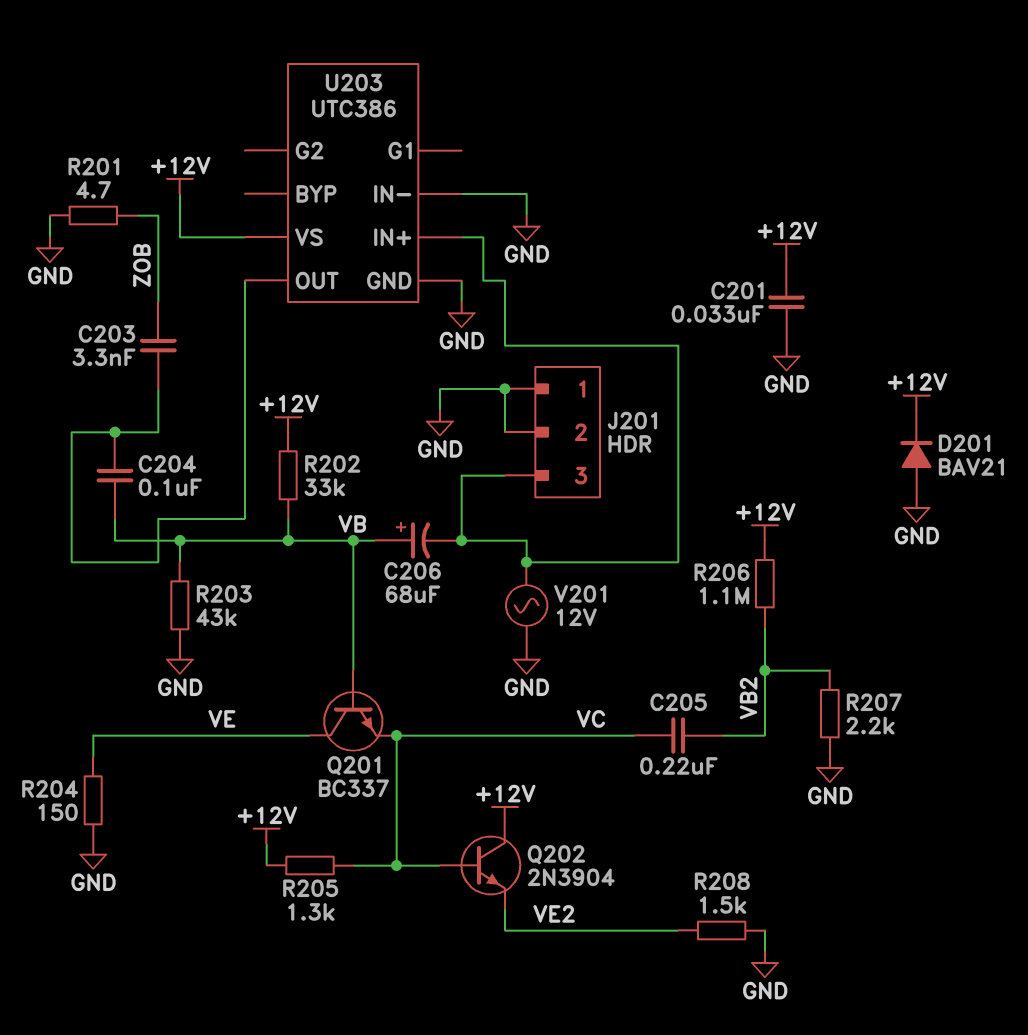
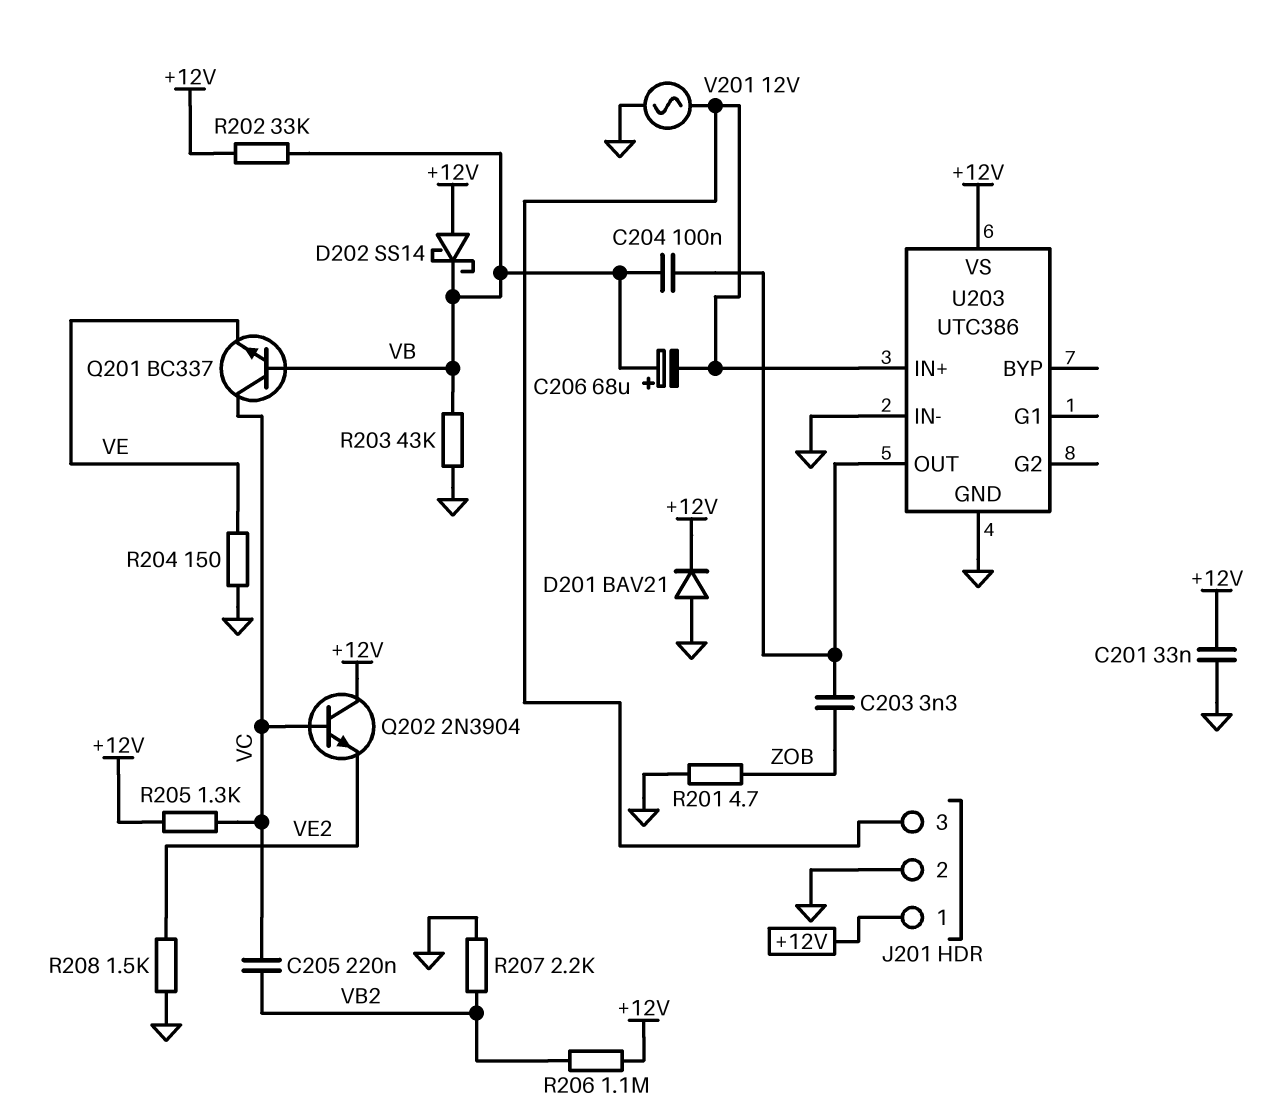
D202: none -> schottky SS14 (A +12V, K VB)
J201 pin 1: GND -> +12V
Q201: NPN BC337 (B VB, C VE, E VC) -> NPN BC337 (B VB, C VC, E VE)

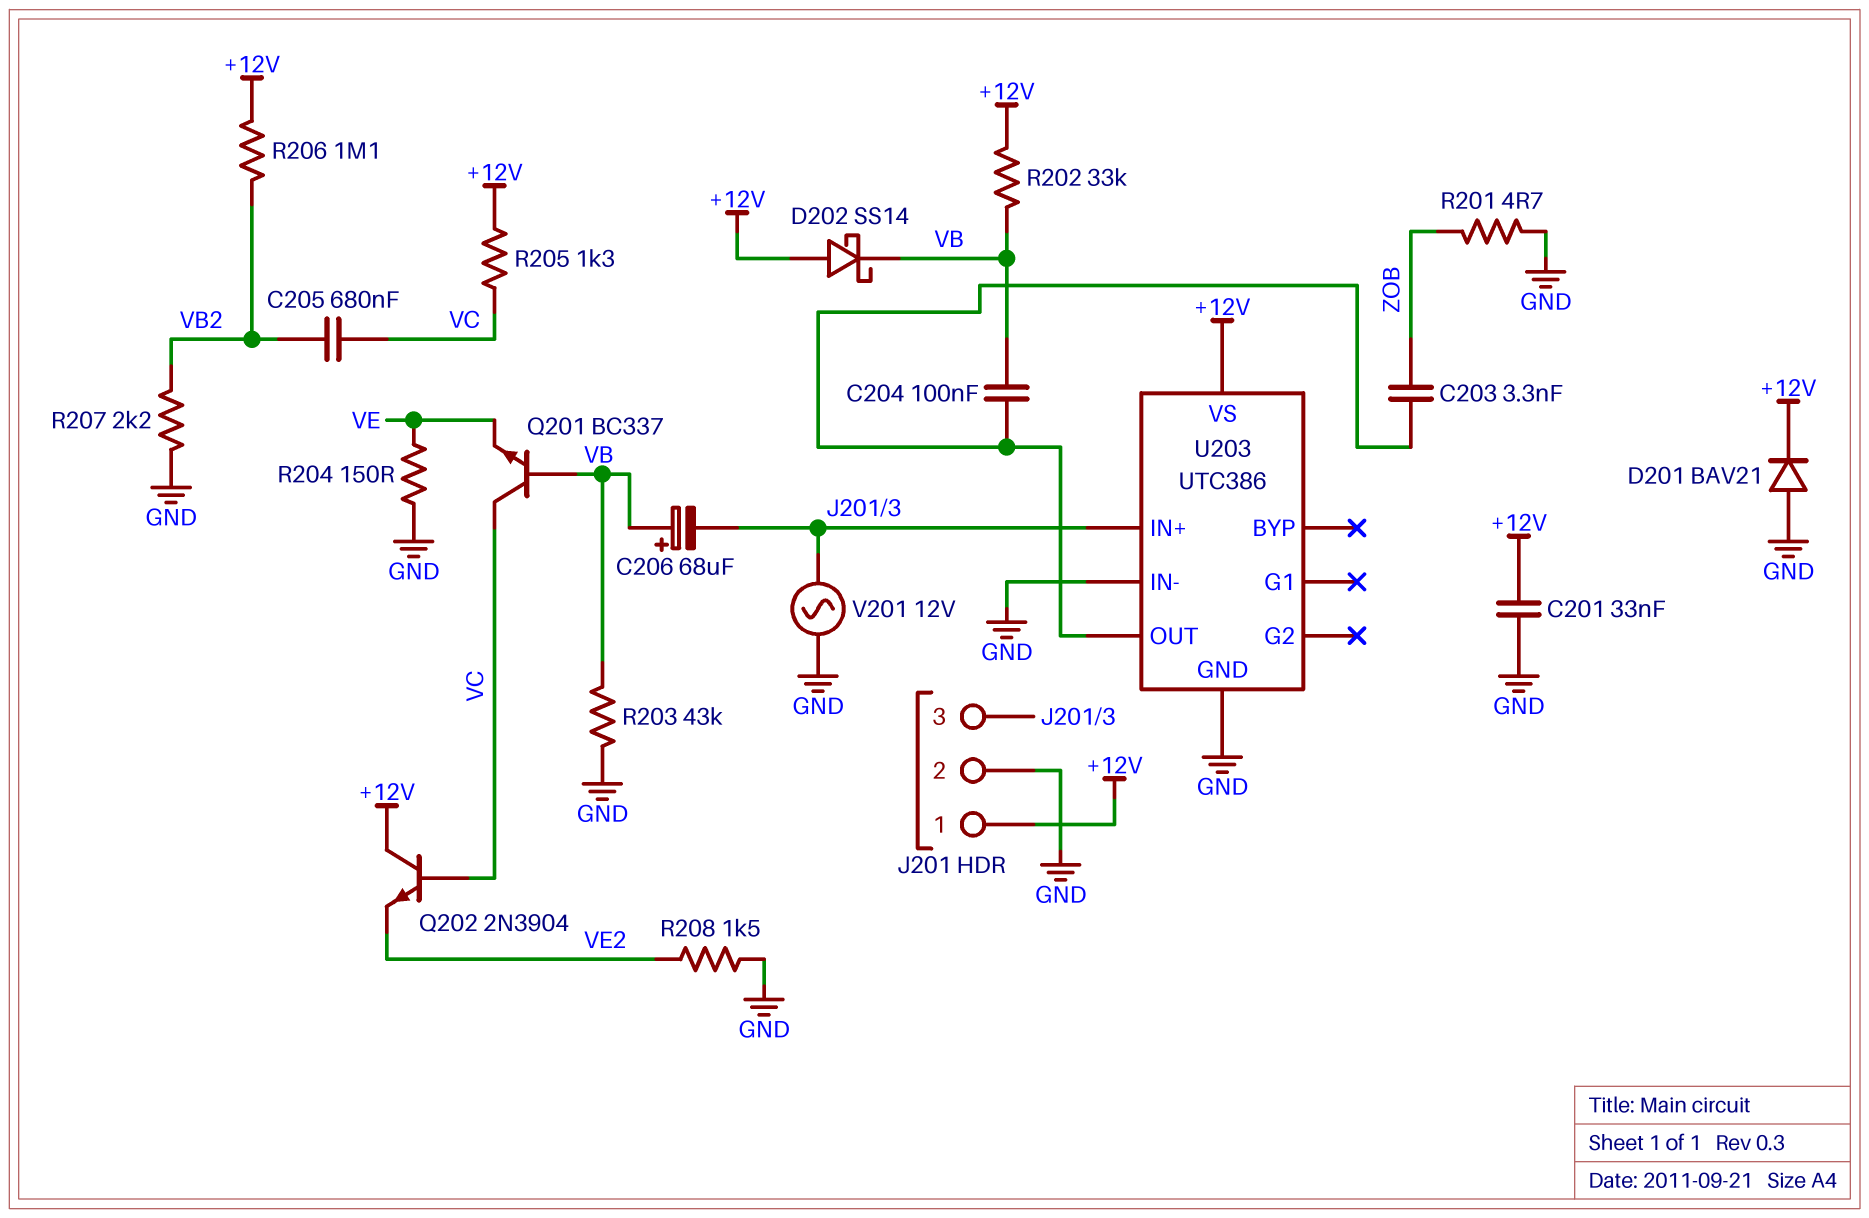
C205: 220nF (VB2, VC) -> 680nF (VB2, VC)

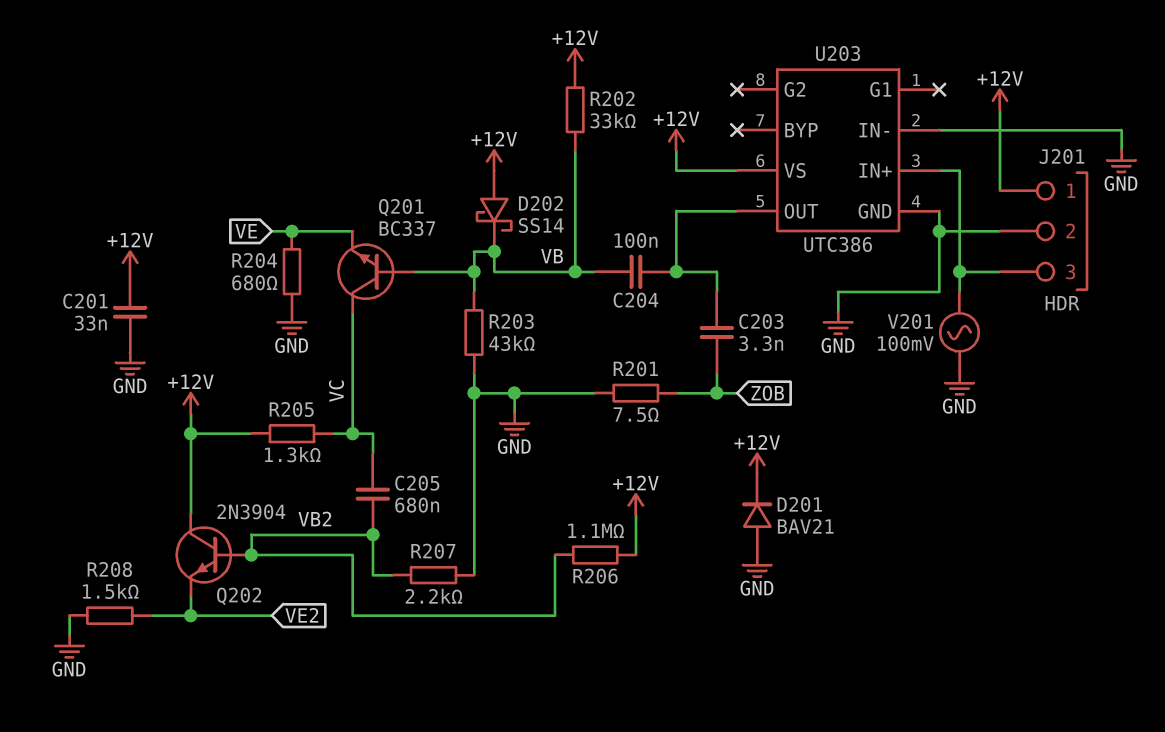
C206: 68uF (plus VB, minus J201/3) -> none
Q202: NPN 2N3904 (B VC, C +12V, E VE2) -> NPN 2N3904 (B VB2, C +12V, E VE2)
R201: 4.7 (GND, ZOB) -> 7.5 (GND, ZOB)
R204: 150 (GND, VE) -> 680 (GND, VE)
V201: AC 12V (GND, J201/3) -> AC 100mV (GND, J201/3)

